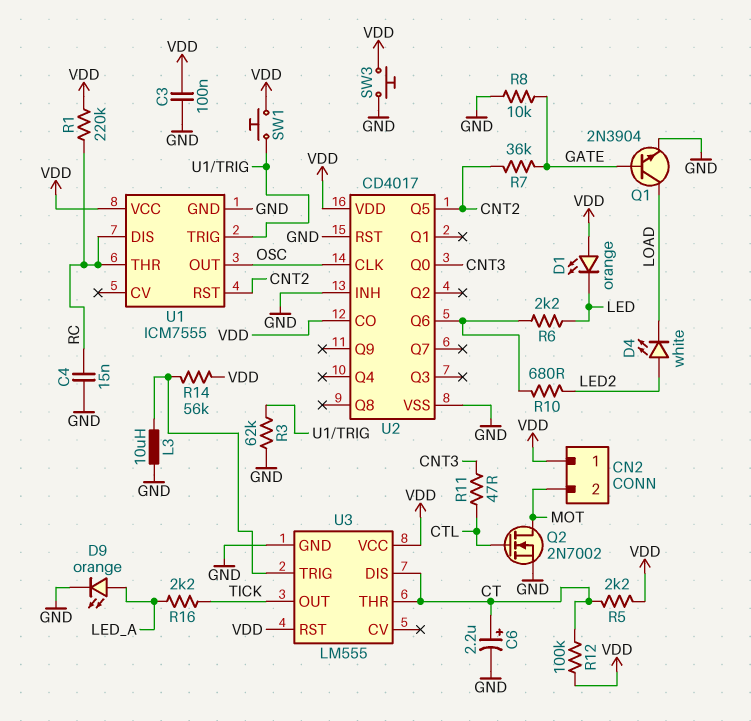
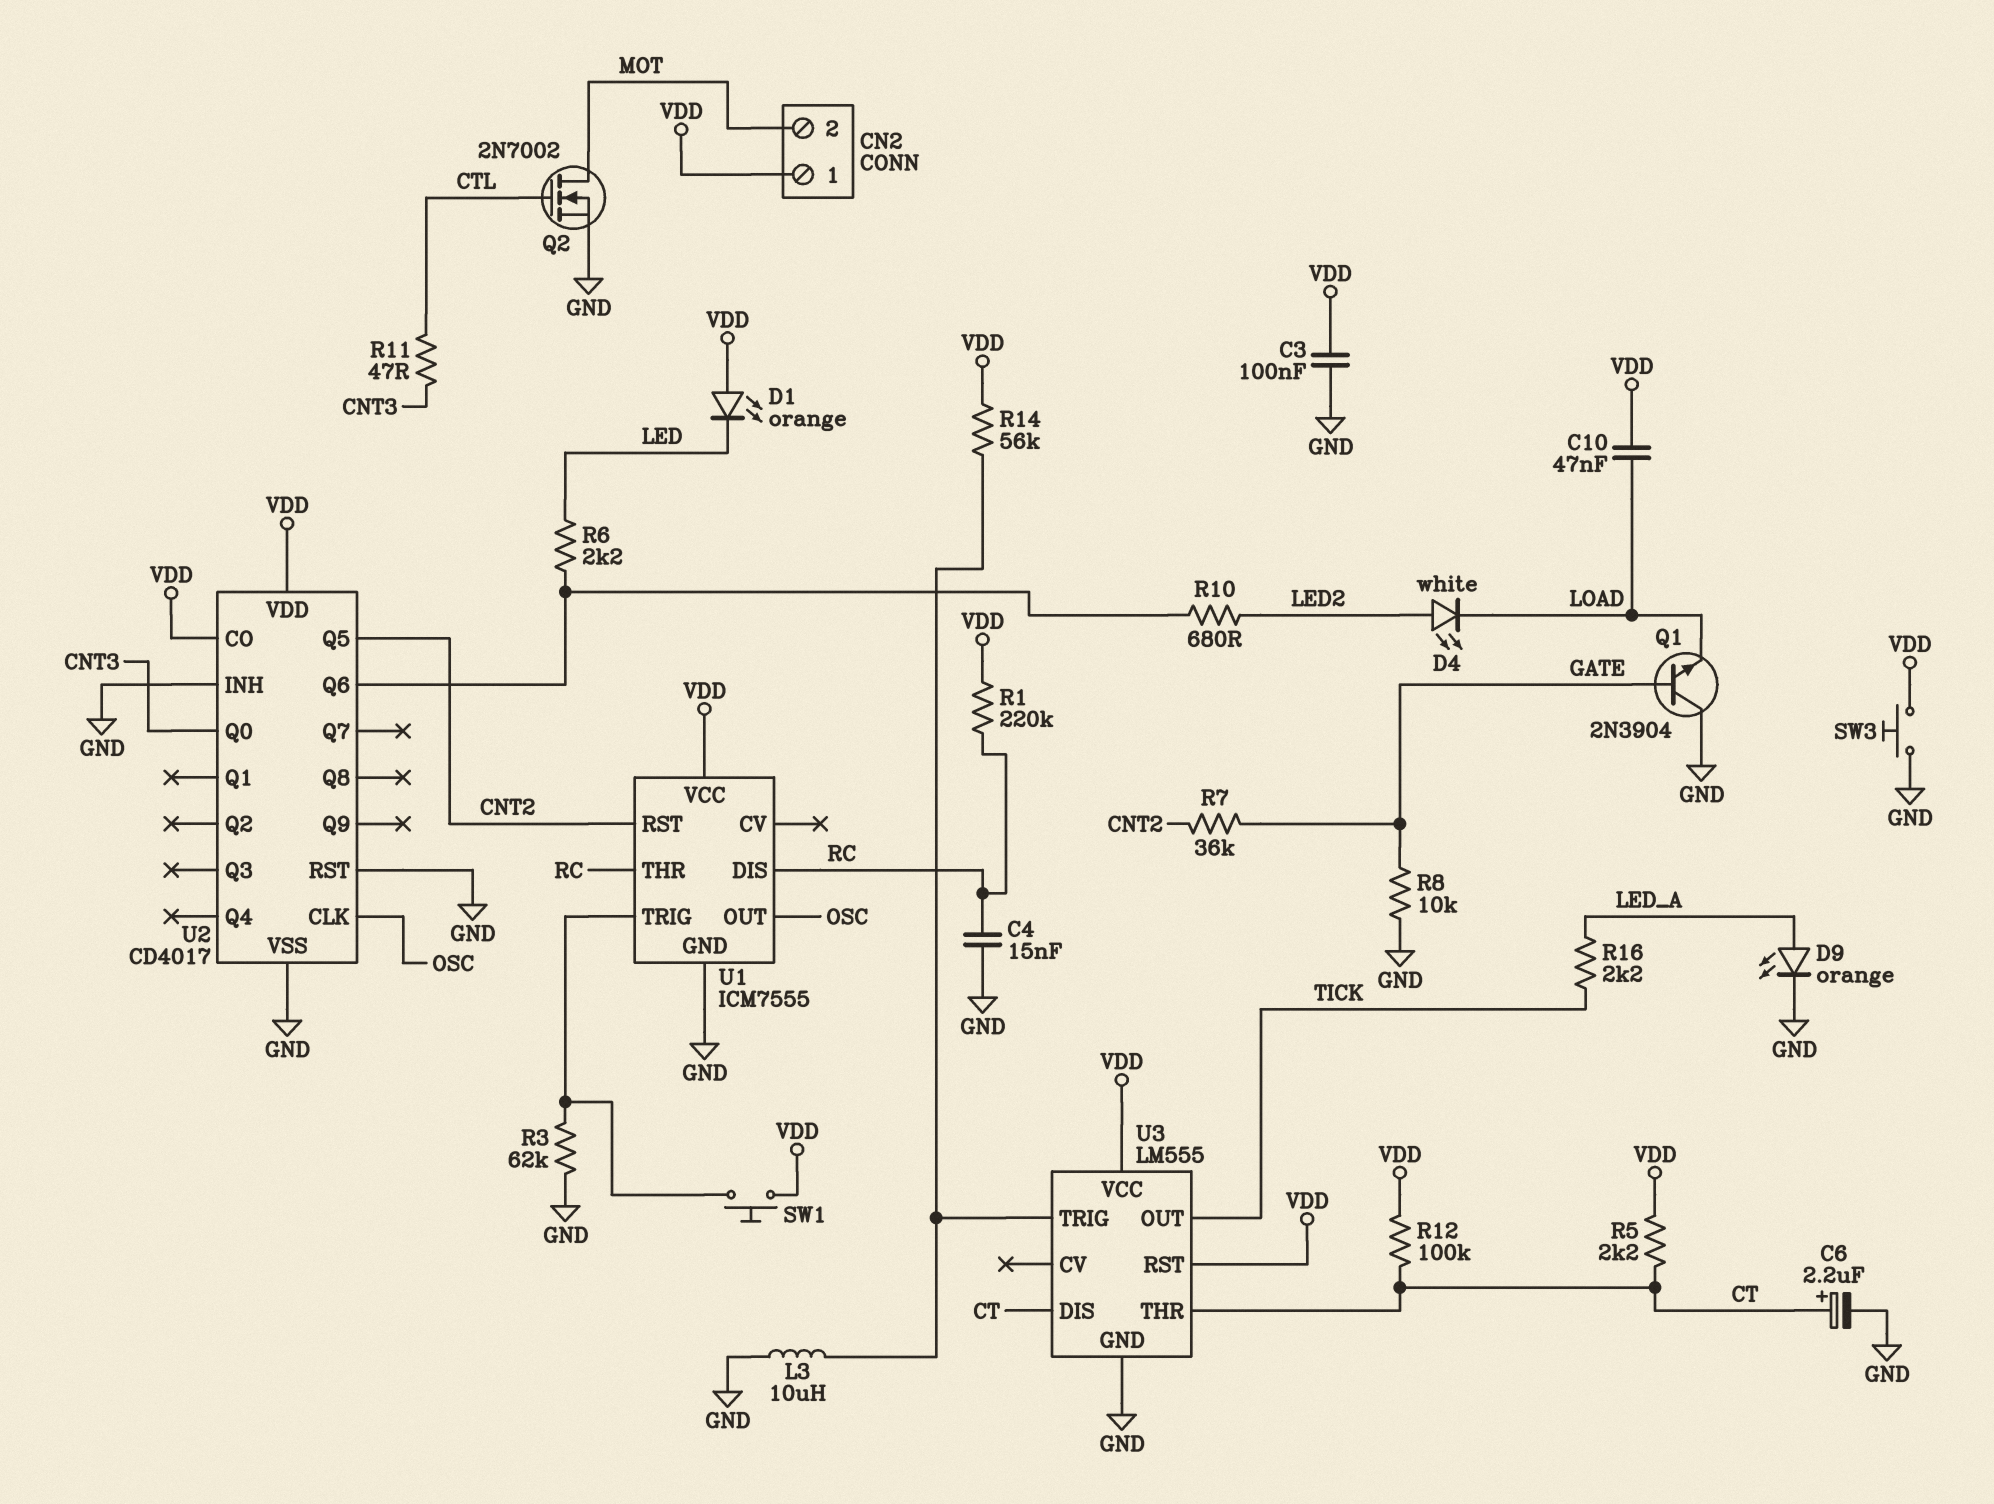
C10: none -> 47nF (LOAD, VDD)
Q1: NPN 2N3904 (B GATE, C LOAD, E GND) -> NPN 2N3904 (B GATE, C GND, E LOAD)

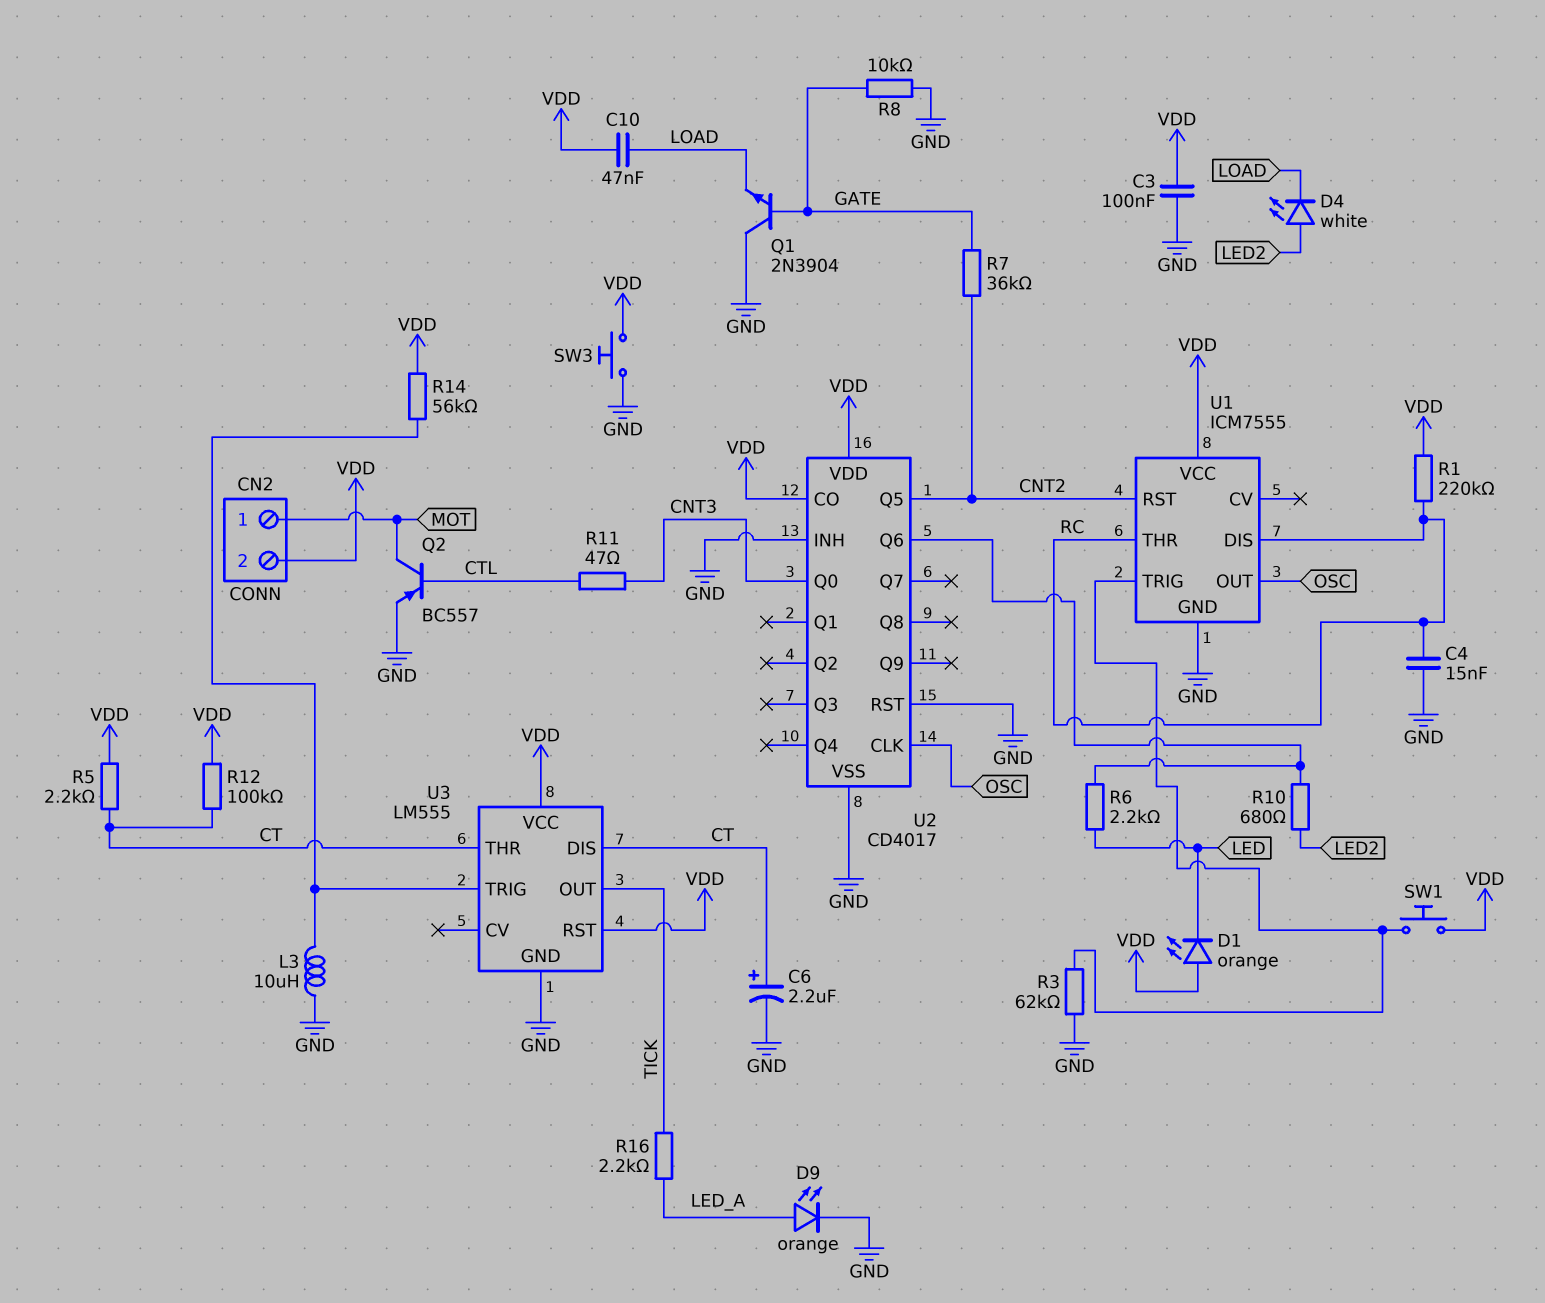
CN2 pin 1: VDD -> MOT
CN2 pin 2: MOT -> VDD
Q2: NMOS 2N7002 (G CTL, D MOT, S GND) -> PNP BC557 (B CTL, C MOT, E GND)

